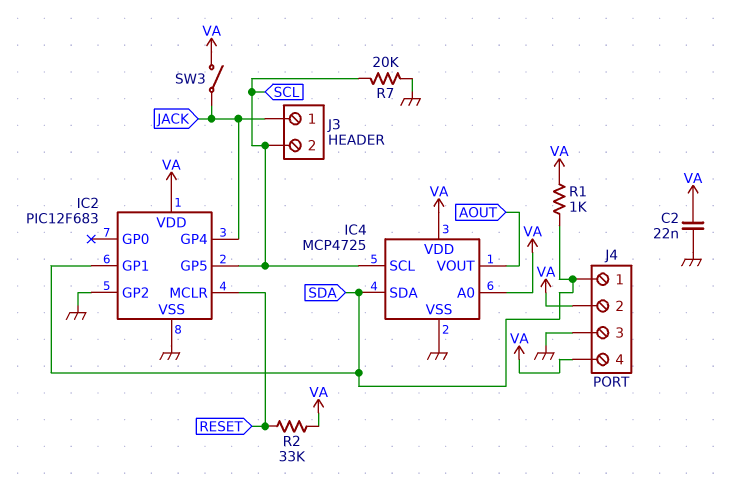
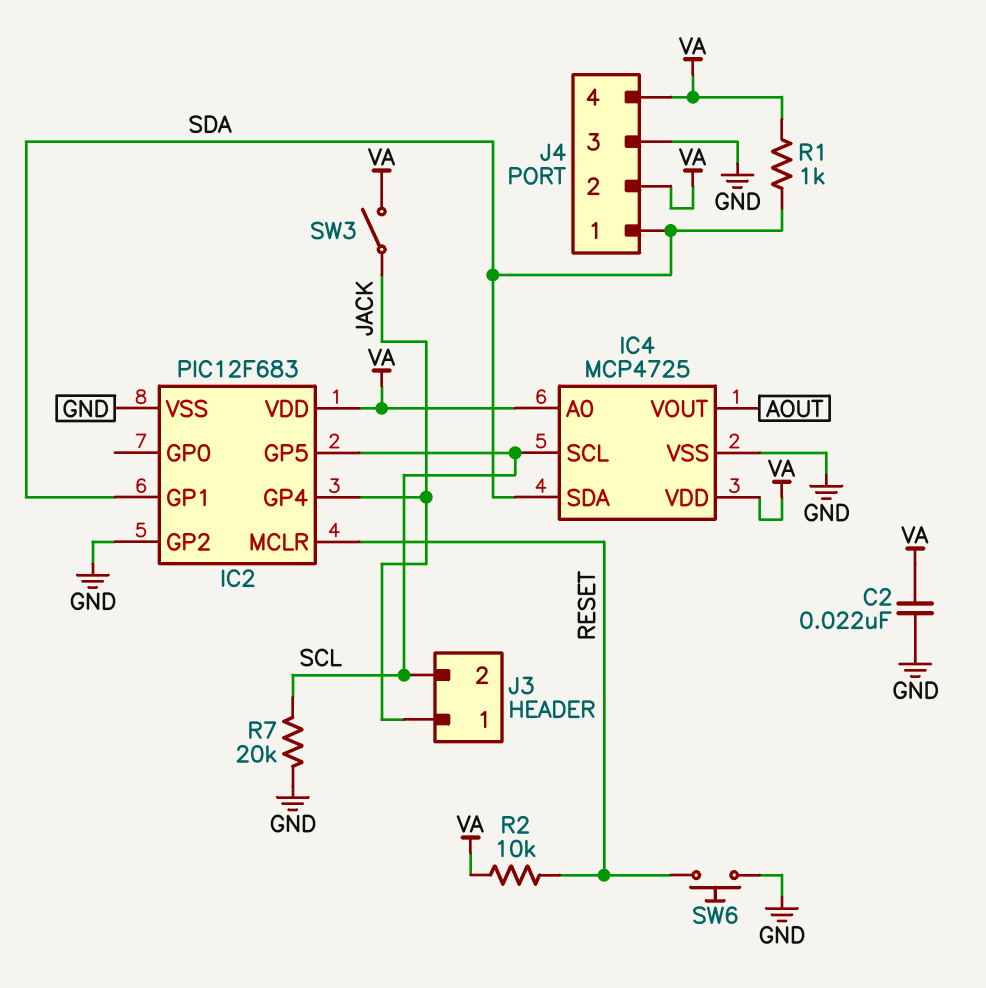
R2: 33k (RESET, VA) -> 10k (RESET, VA)
SW6: none -> button (GND, RESET)

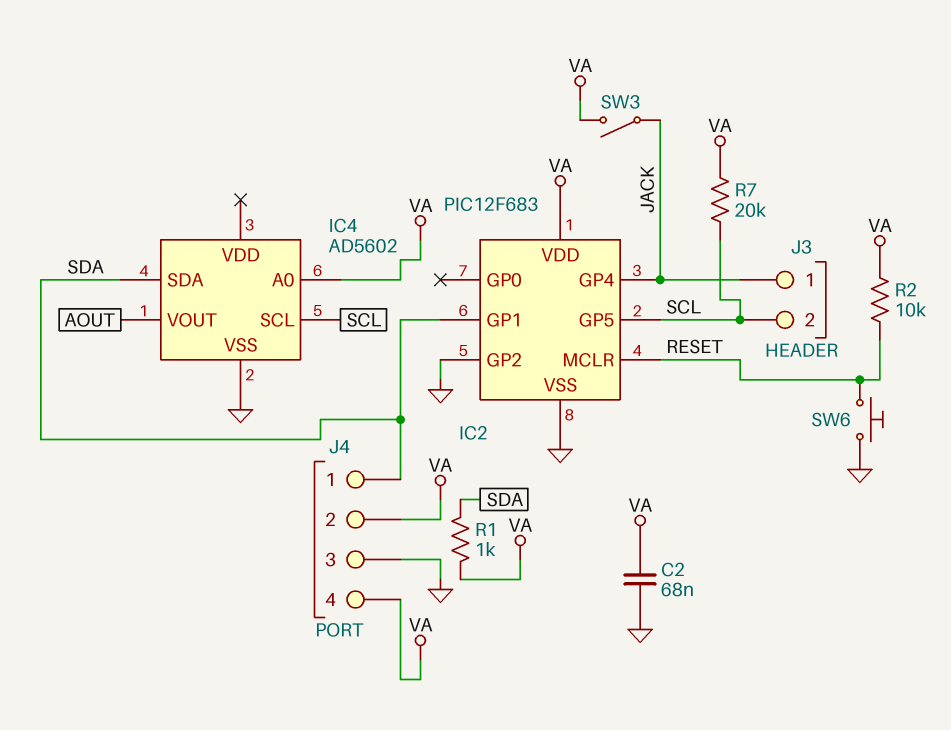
C2: 22nF (GND, VA) -> 68nF (GND, VA)
IC4: MCP4725 -> AD5602
IC4 pin VDD: VA -> none
R7: 20k (GND, SCL) -> 20k (SCL, VA)

